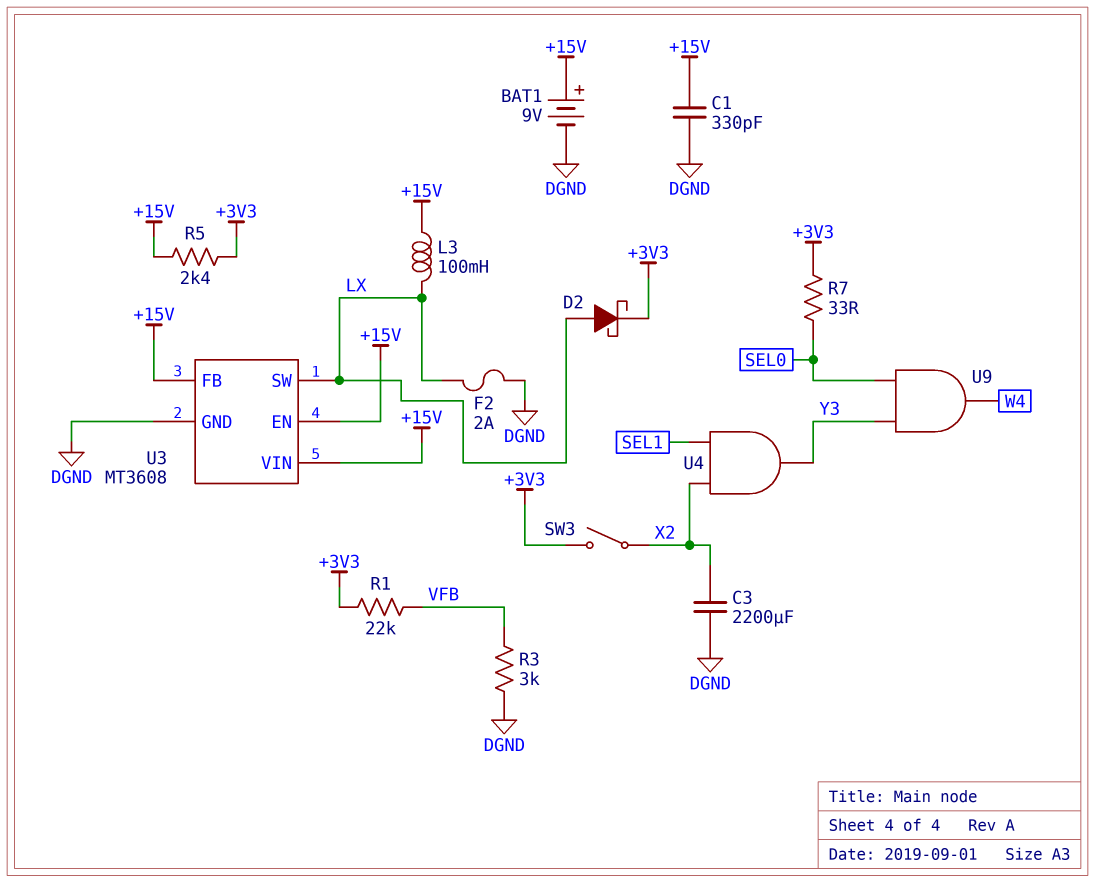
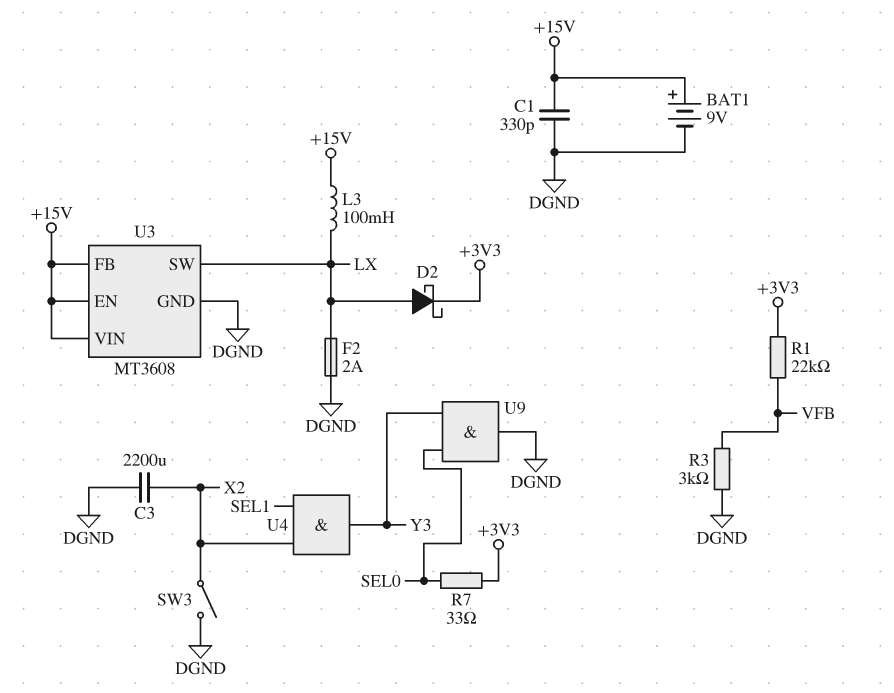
R5: 2.4k (+3V3, +15V) -> none
SW3: switch (+3V3, X2) -> switch (DGND, X2)
U9: AND (in SEL0, in Y3, out W4) -> AND (in SEL0, in Y3, out DGND)

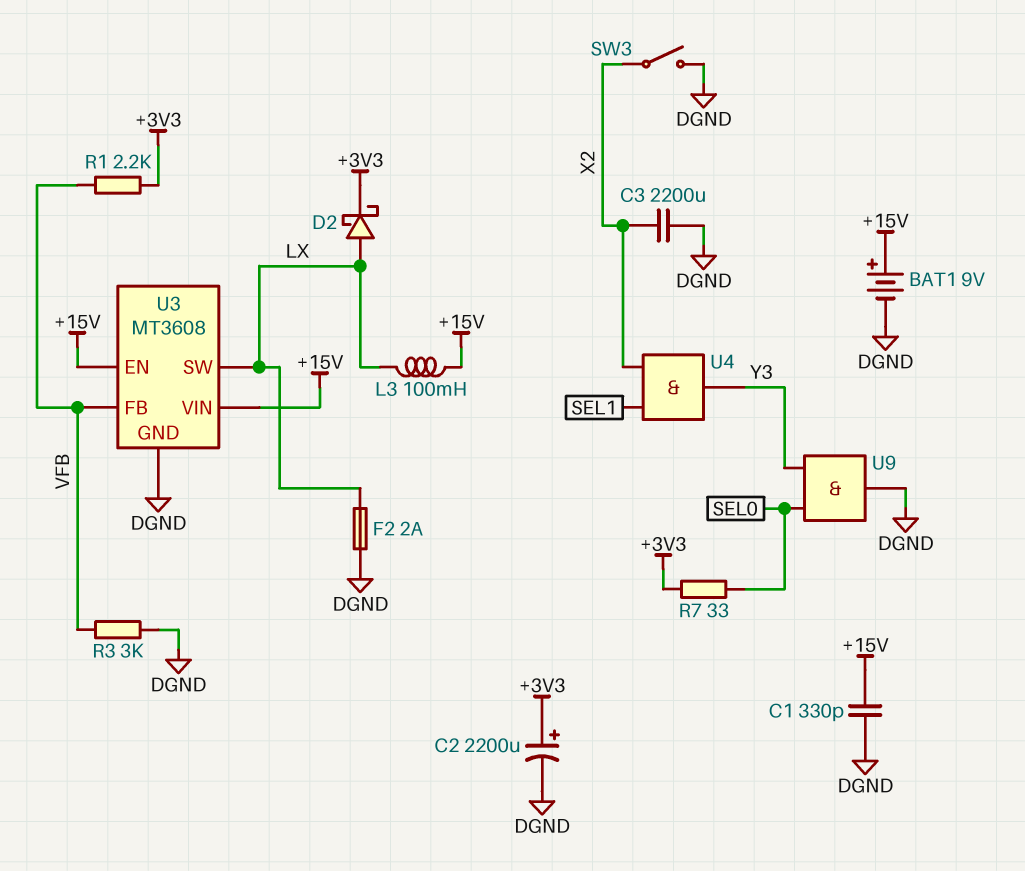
C2: none -> 2200uF (plus +3V3, minus DGND)
R1: 22k (+3V3, VFB) -> 2.2k (+3V3, VFB)
U3 pin FB: +15V -> VFB

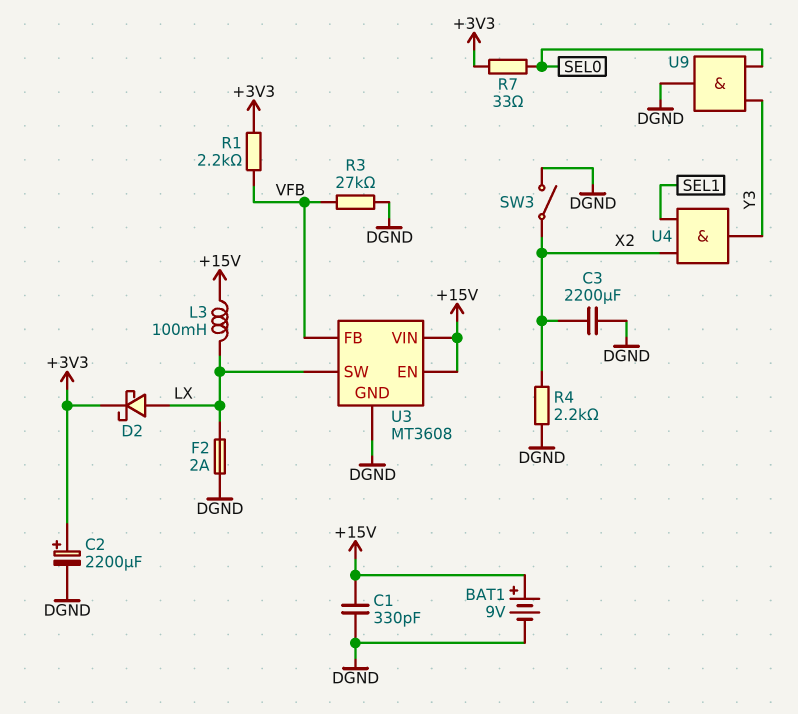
R3: 3k (DGND, VFB) -> 27k (DGND, VFB)
R4: none -> 2.2k (DGND, X2)

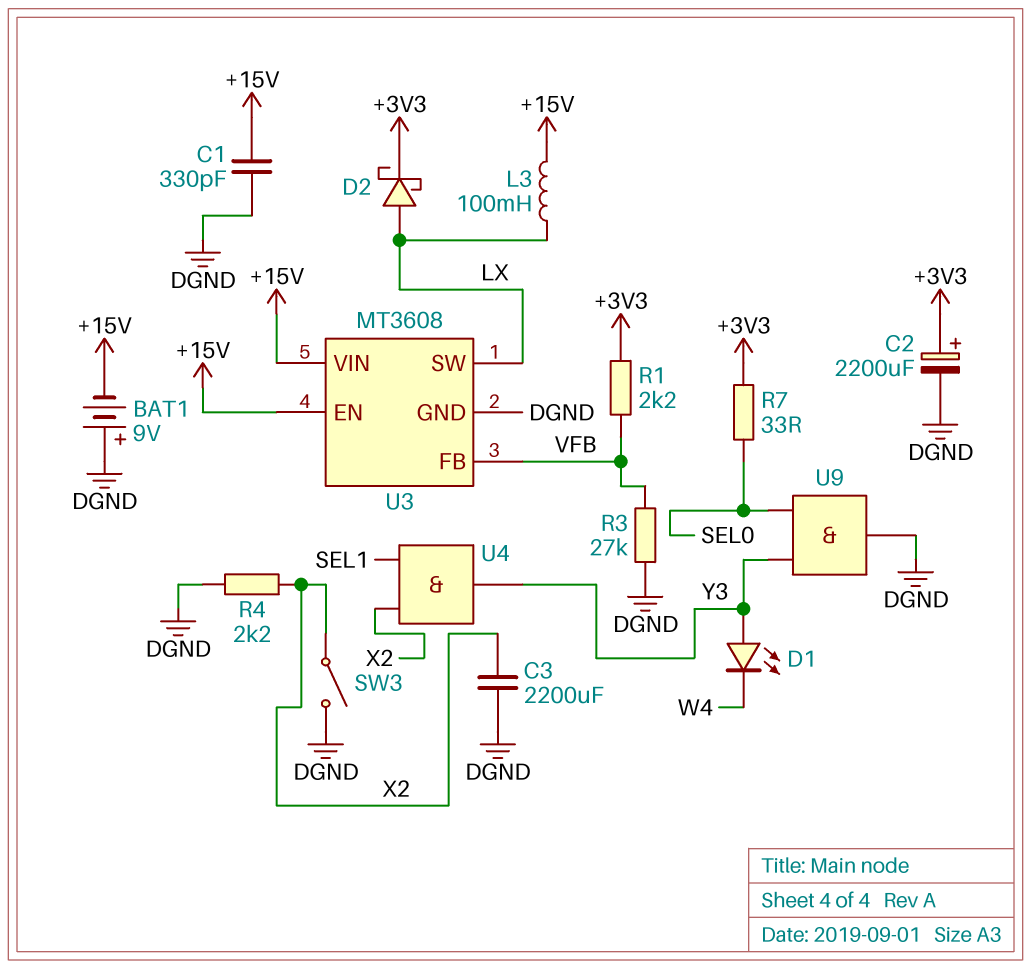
BAT1: 9V (plus +15V, minus DGND) -> 9V (plus DGND, minus +15V)
D1: none -> LED (A Y3, K W4)
F2: 2A (DGND, LX) -> none

